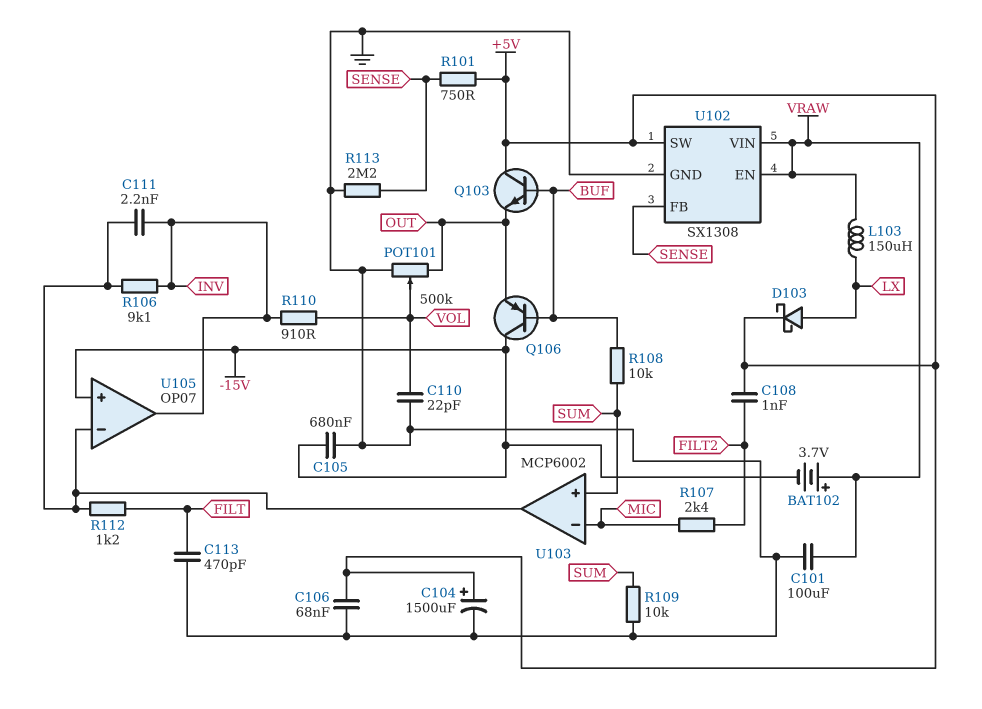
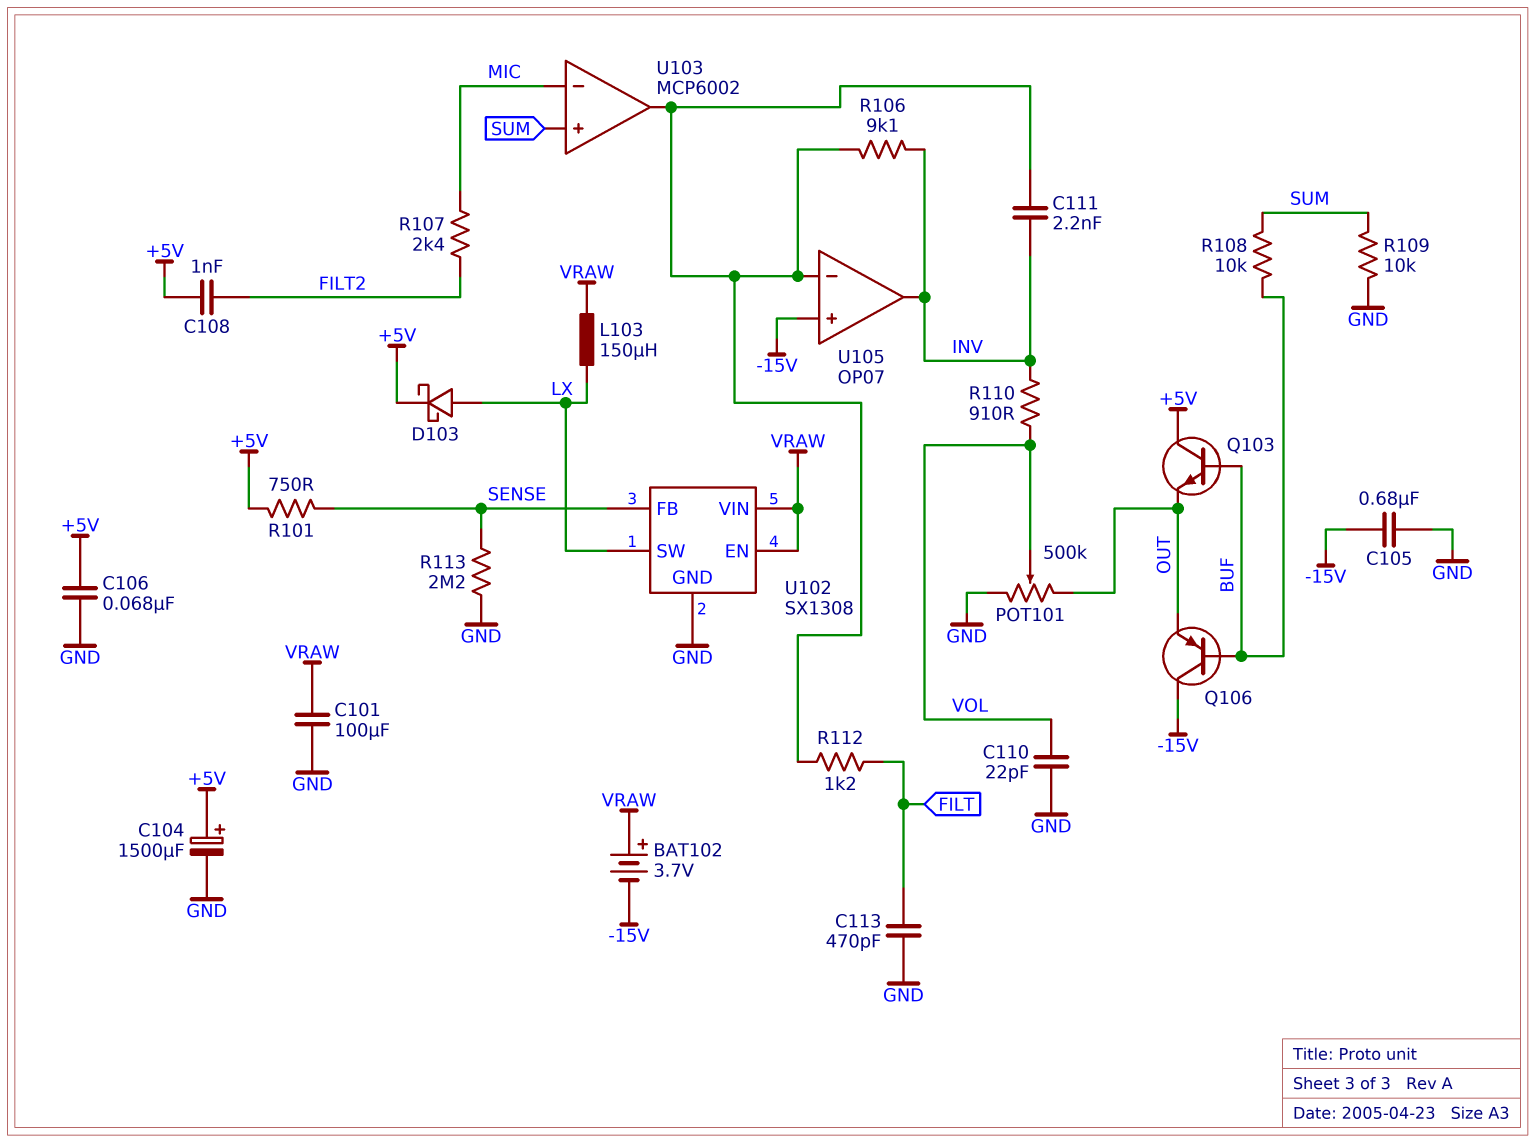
U102 pin SW: +5V -> LX

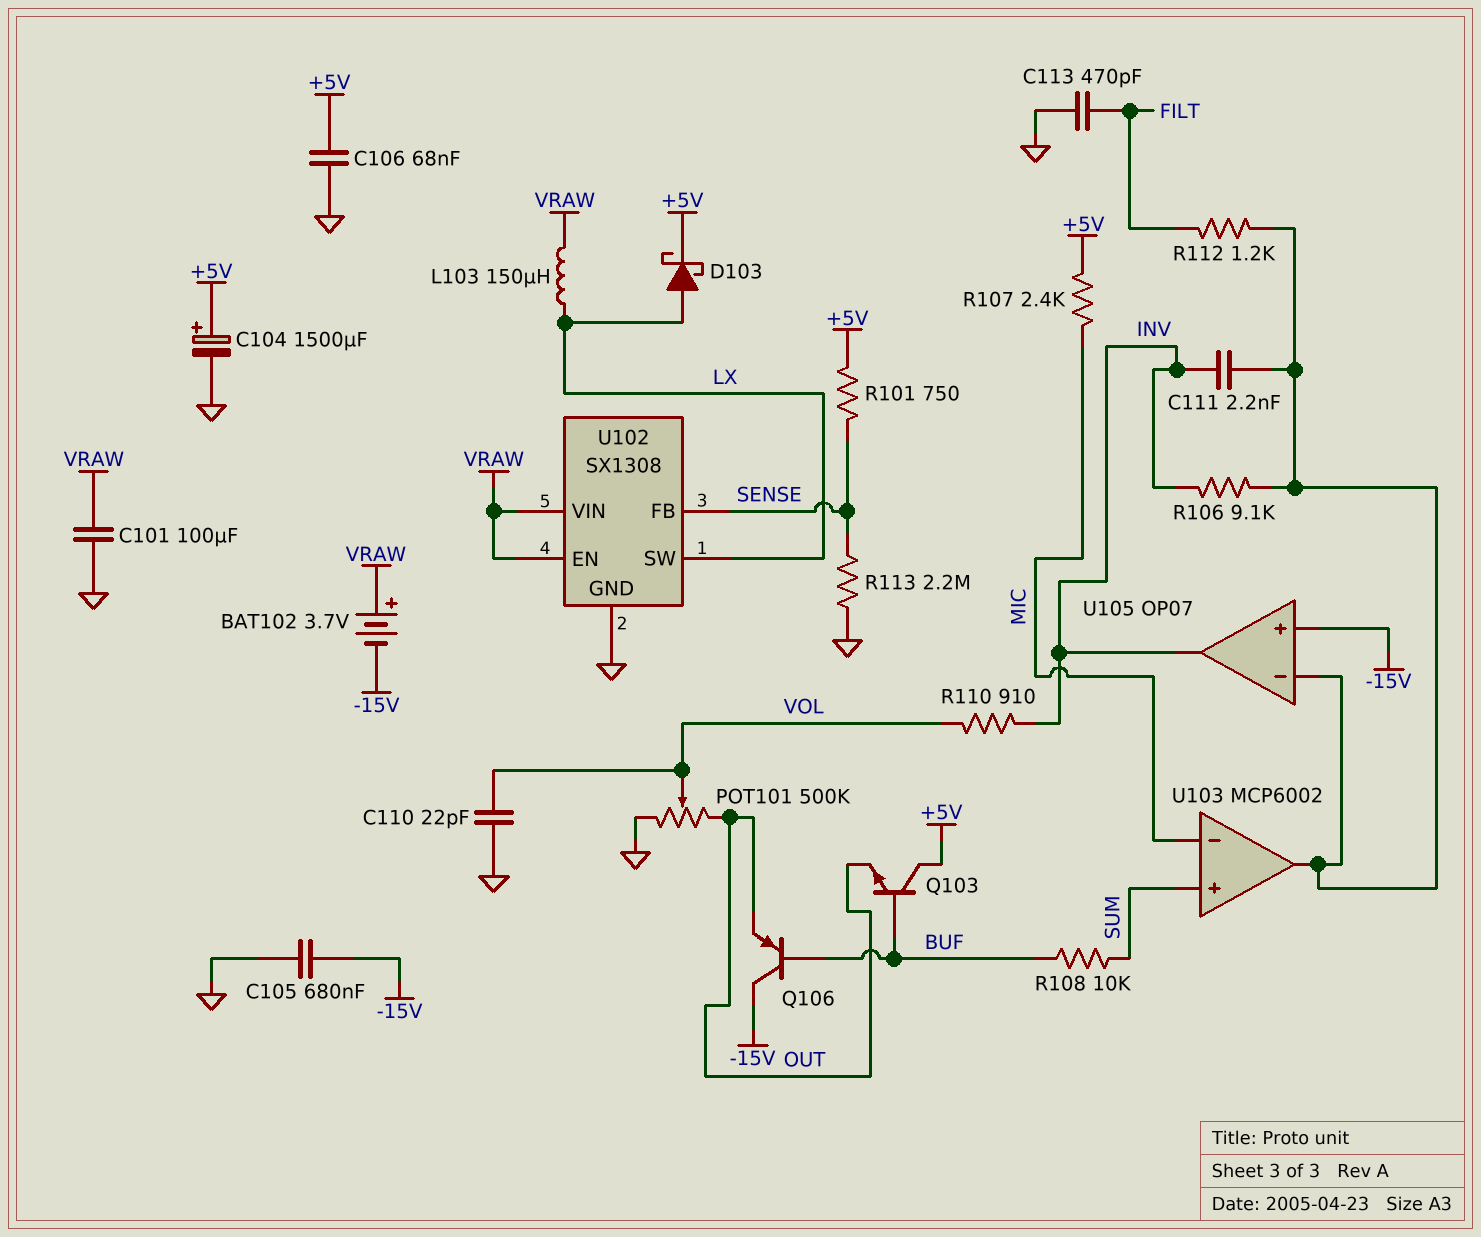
C108: 1nF (+5V, FILT2) -> none
R107: 2.4k (FILT2, MIC) -> 2.4k (+5V, MIC)
R109: 10k (GND, SUM) -> none

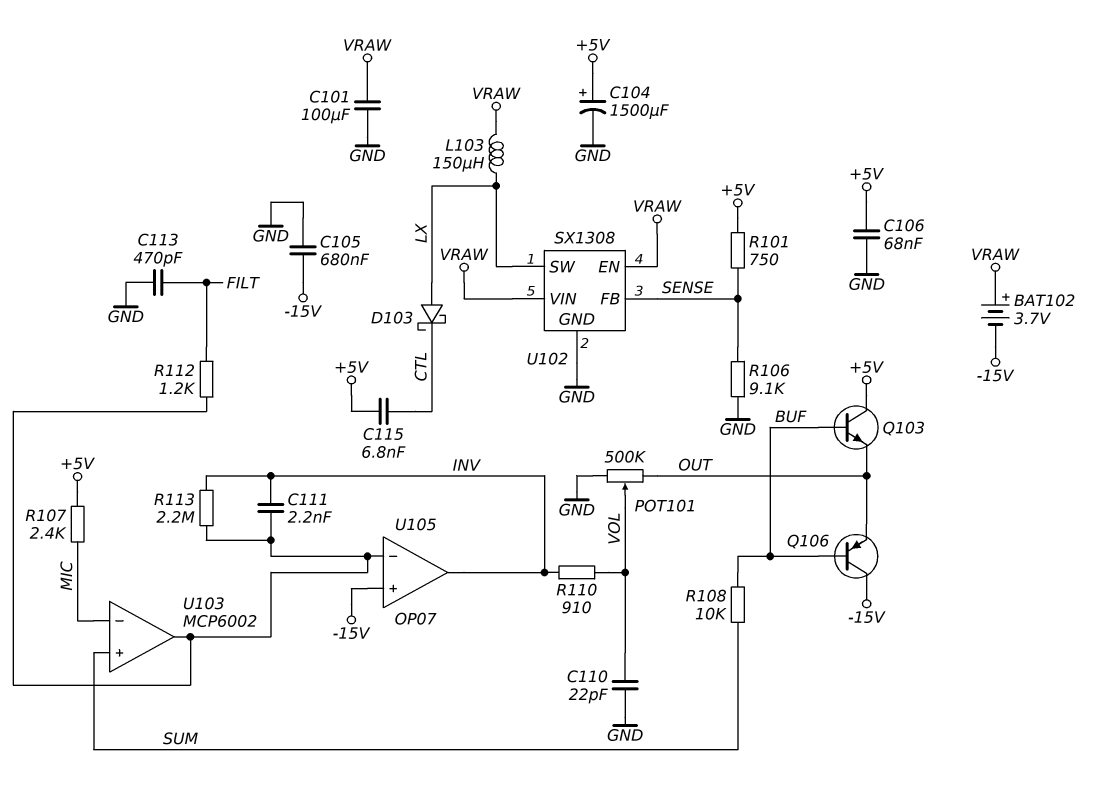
C115: none -> 6.8nF (+5V, CTL)
D103: schottky (A LX, K +5V) -> schottky (A LX, K CTL)
R106: 9.1k (INV, U103/out) -> 9.1k (GND, SENSE)
R113: 2.2M (GND, SENSE) -> 2.2M (INV, U103/out)

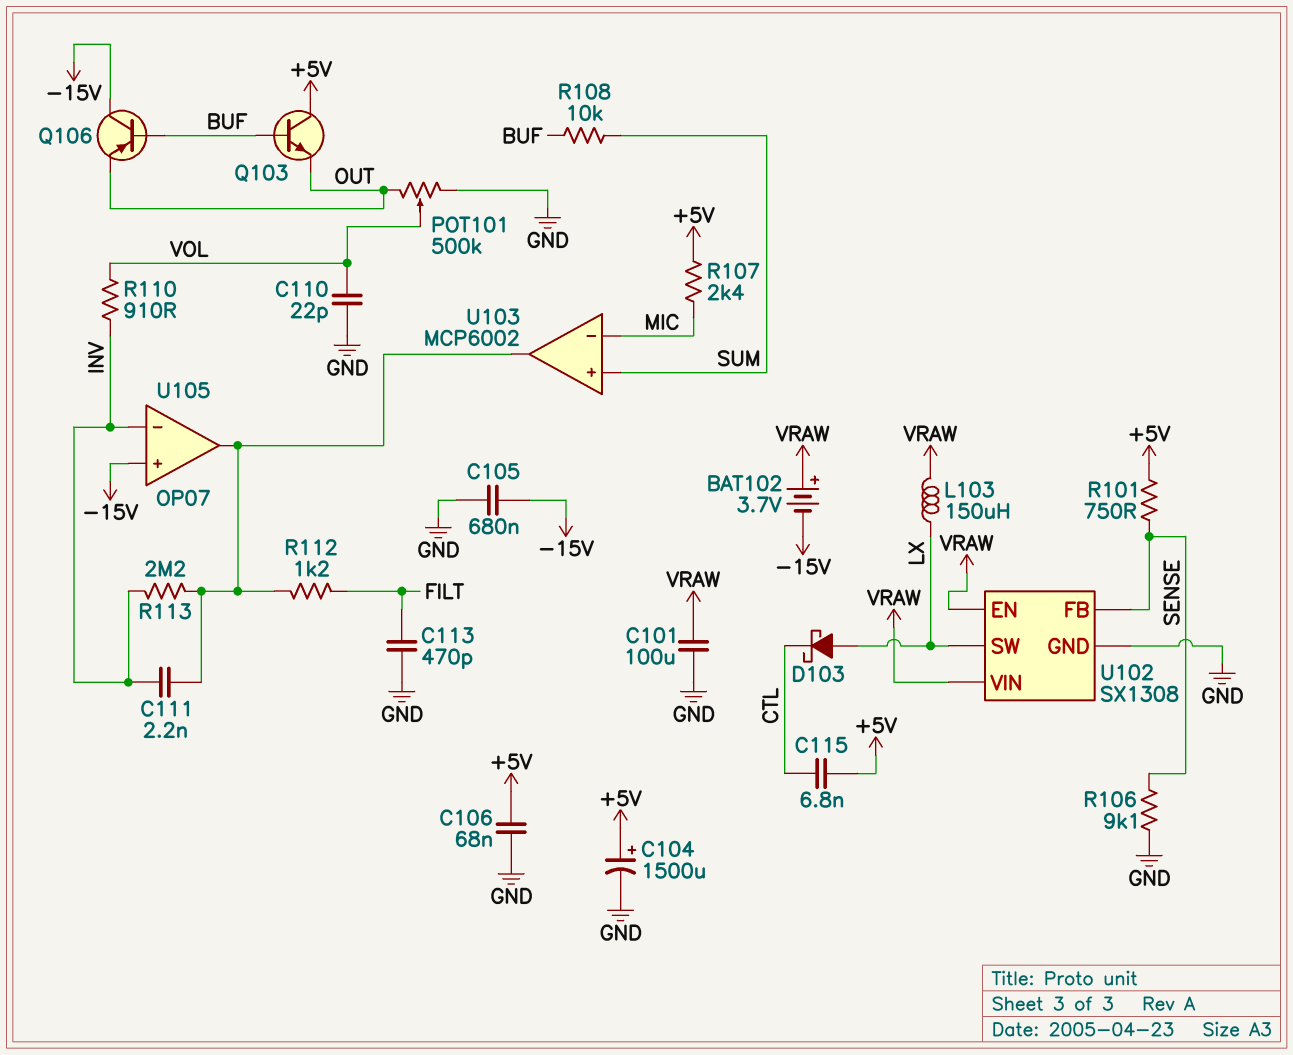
U105 pin in-: U103/out -> INV
U105 pin out: INV -> U103/out

